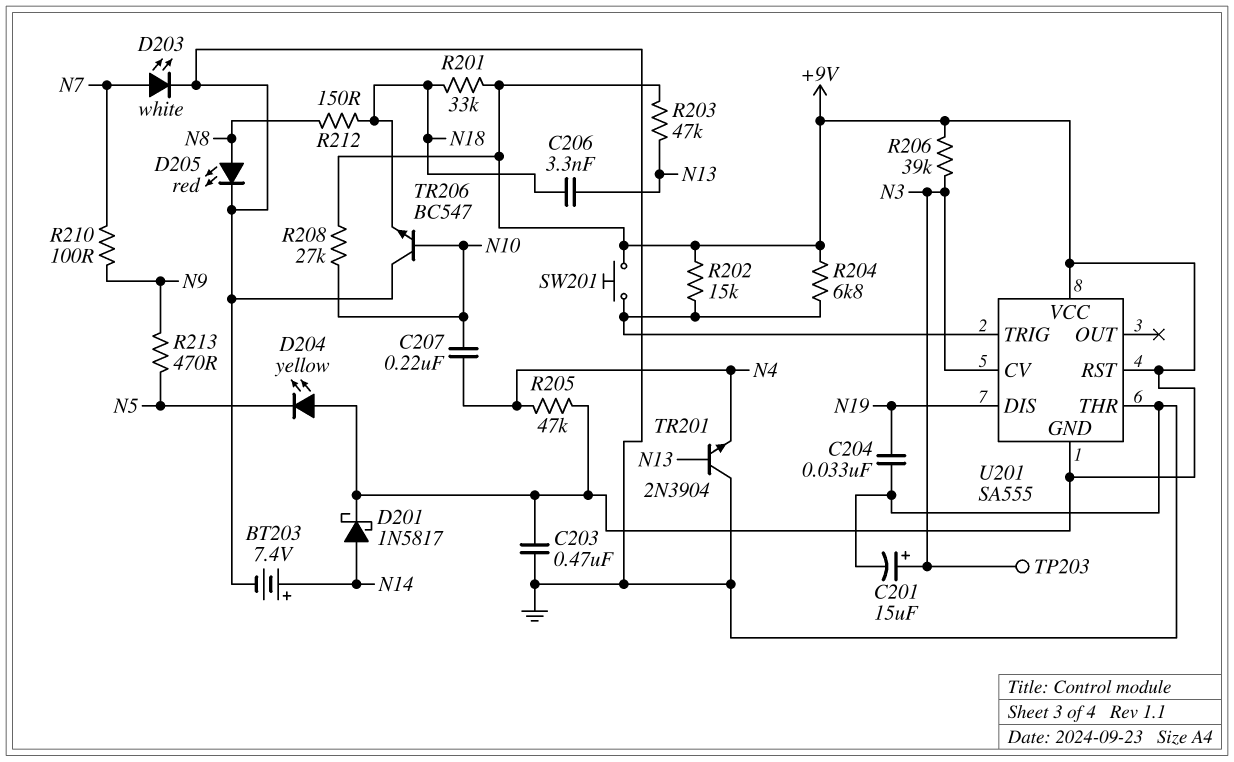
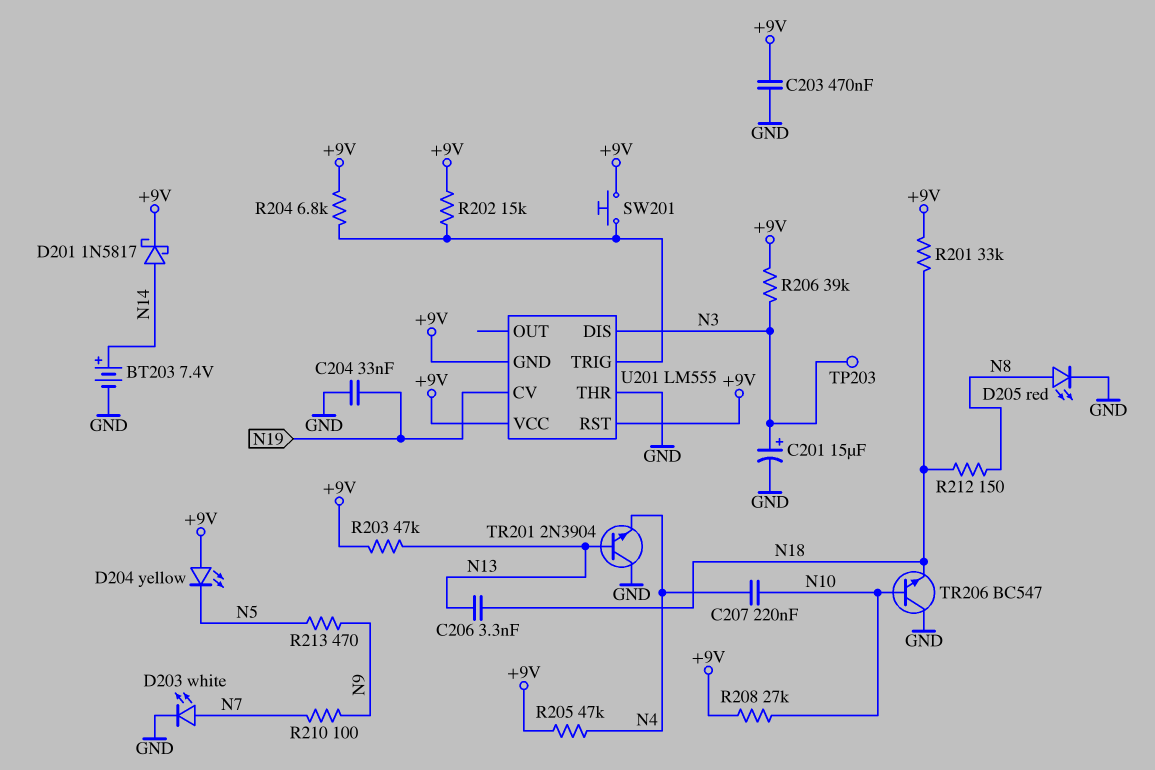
U201: SA555 -> LM555
U201 pin CV: N3 -> N19
U201 pin DIS: N19 -> N3

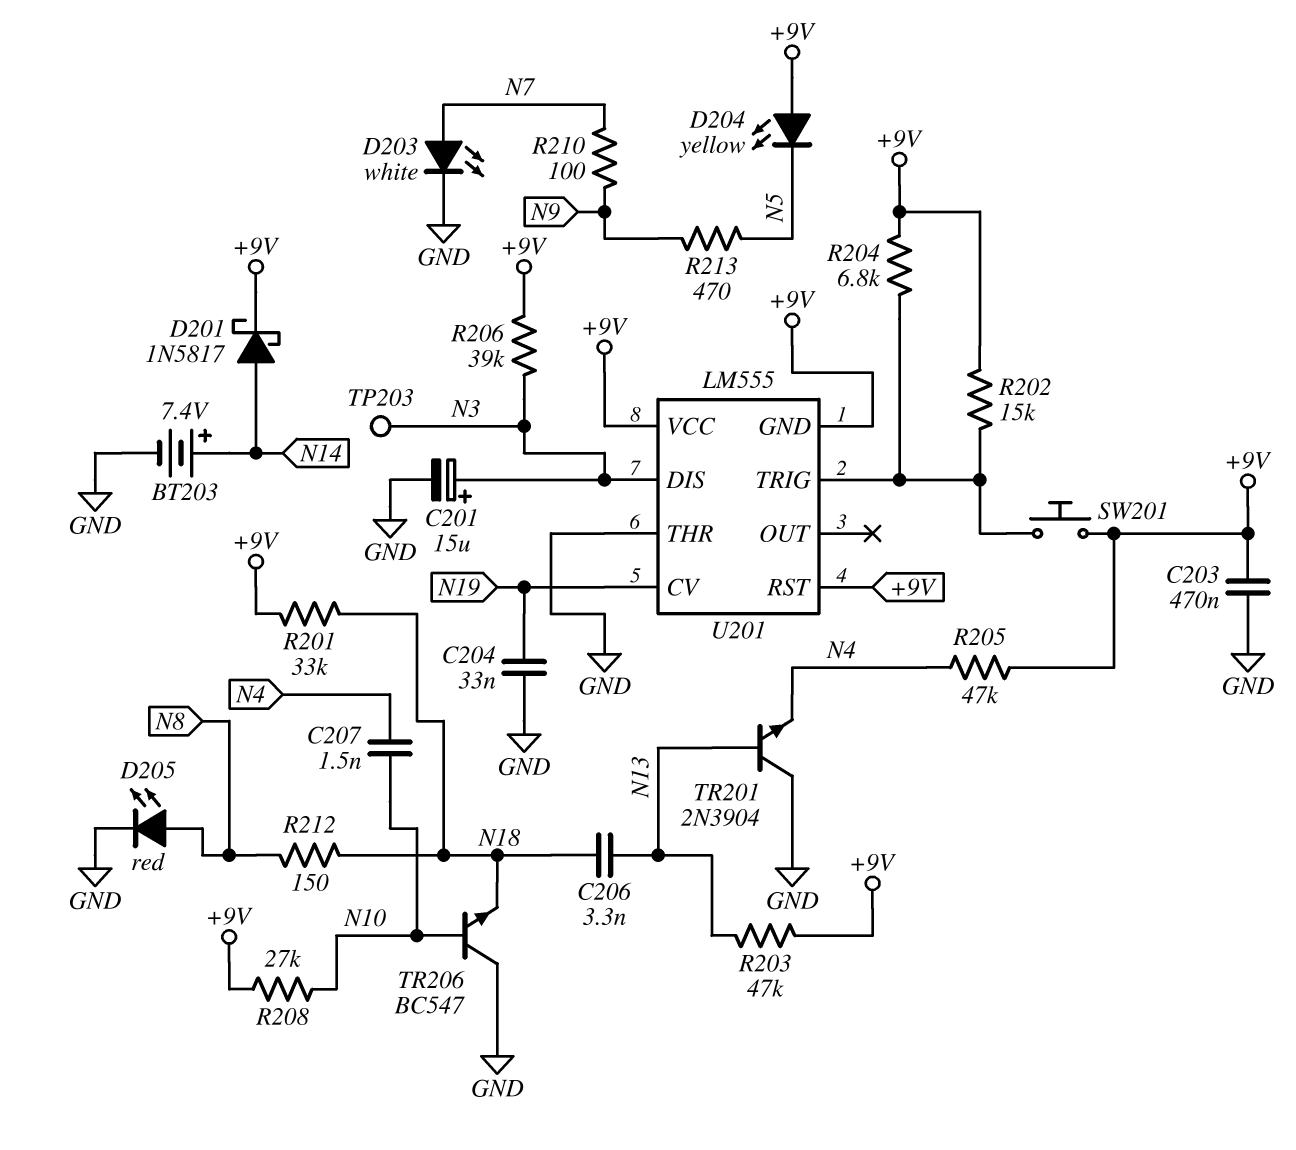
C207: 220nF (N4, N10) -> 1.5nF (N4, N10)

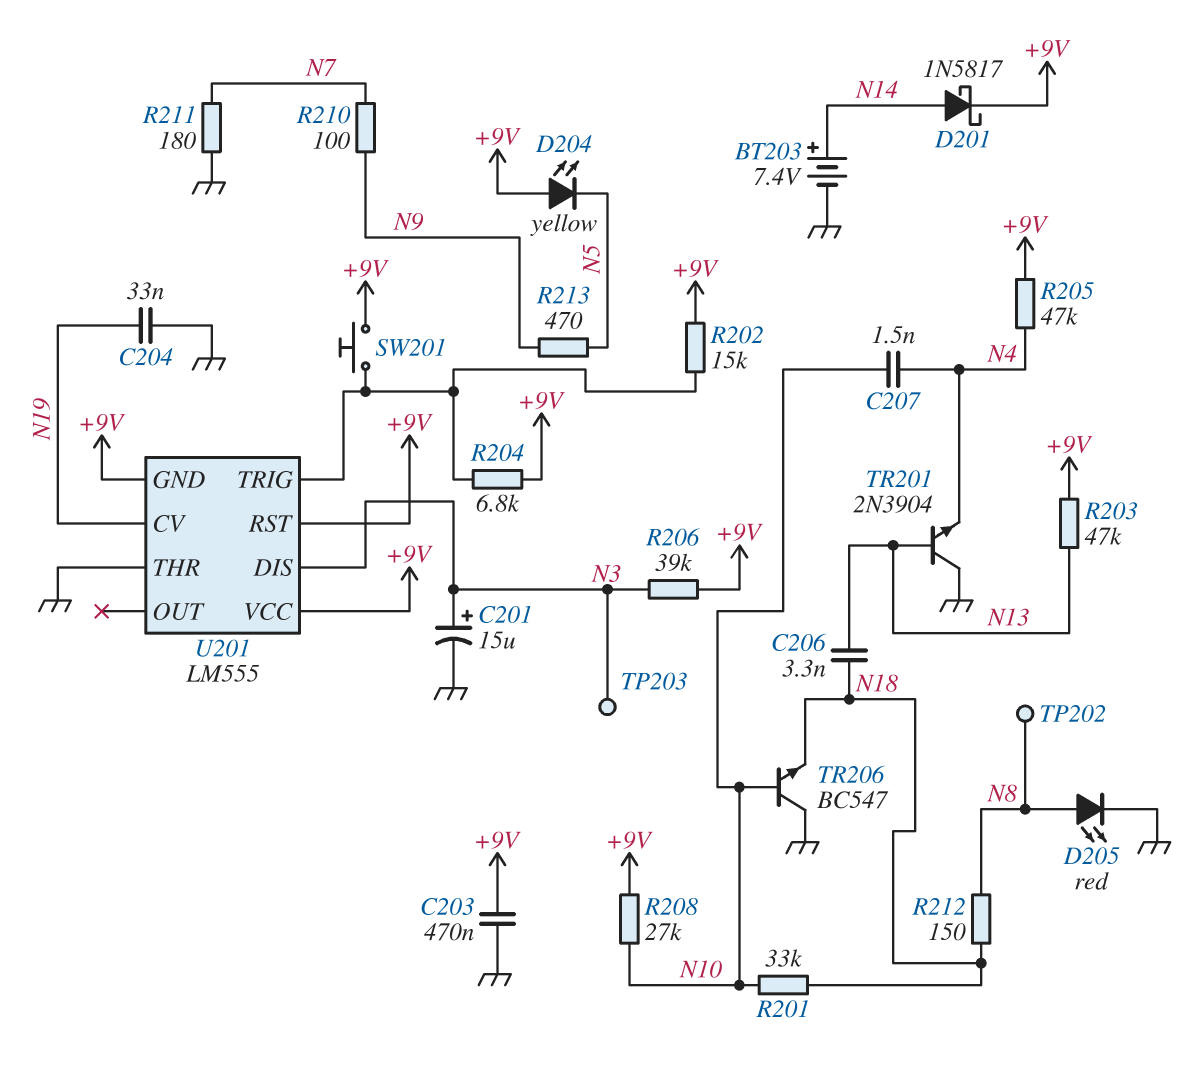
D203: LED white (A N7, K GND) -> none
R201: 33k (+9V, N18) -> 33k (N10, N18)
R211: none -> 180 (GND, N7)
TP202: none -> test point (N8)

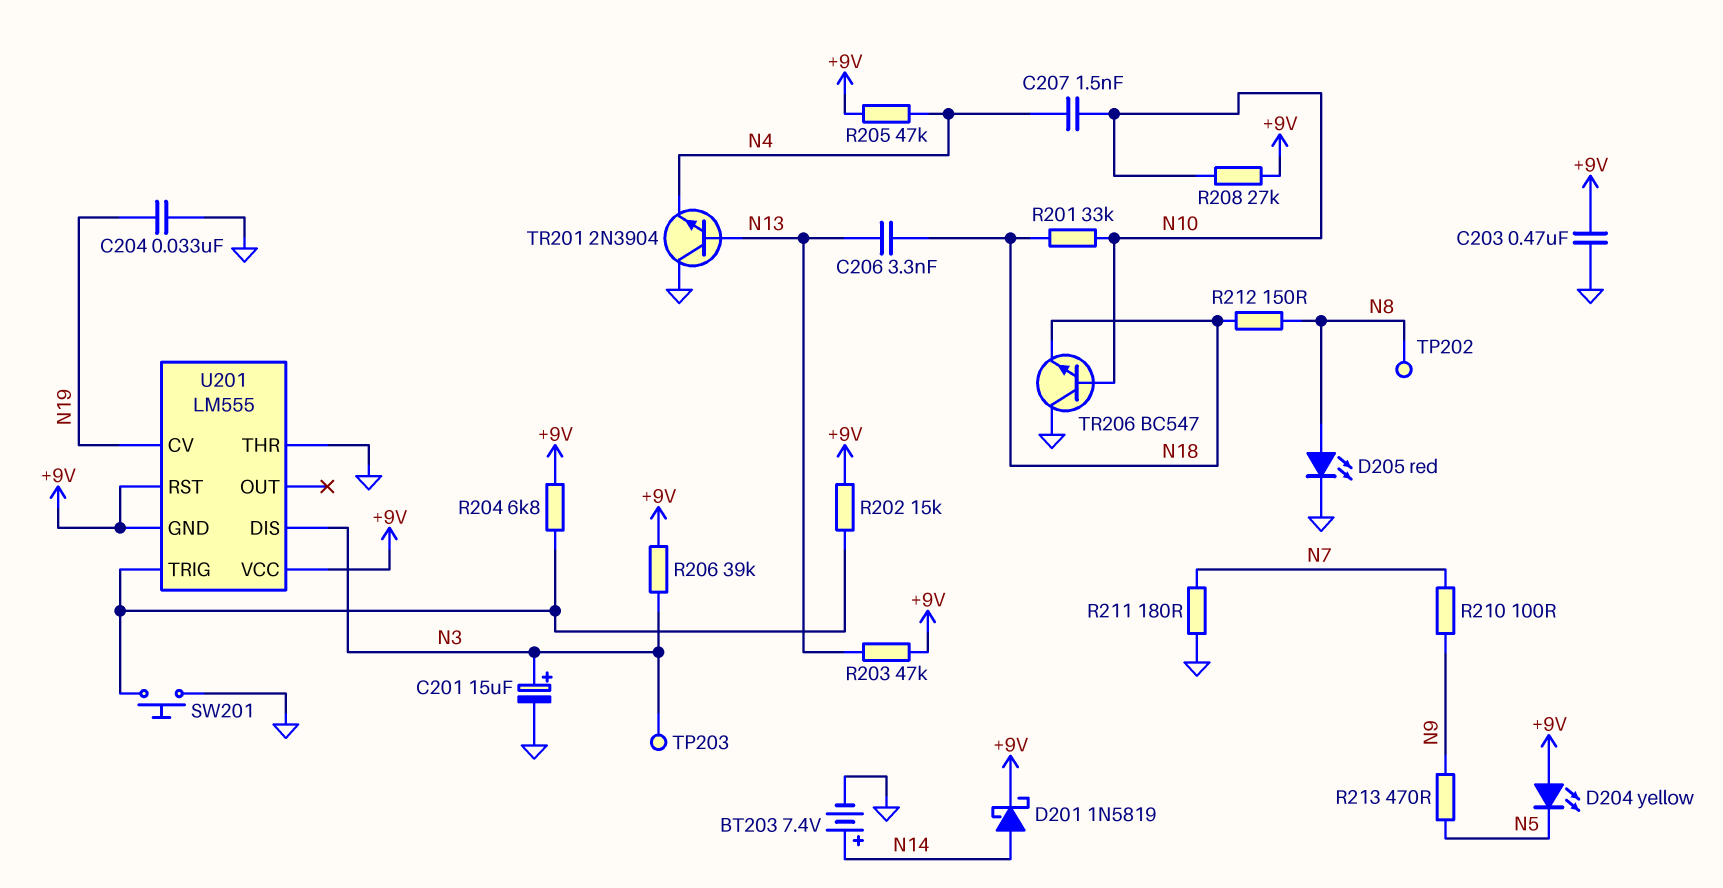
D201: schottky 1N5817 (A N14, K +9V) -> schottky 1N5819 (A N14, K +9V)
SW201: button (+9V, U201/TRIG) -> button (GND, U201/TRIG)

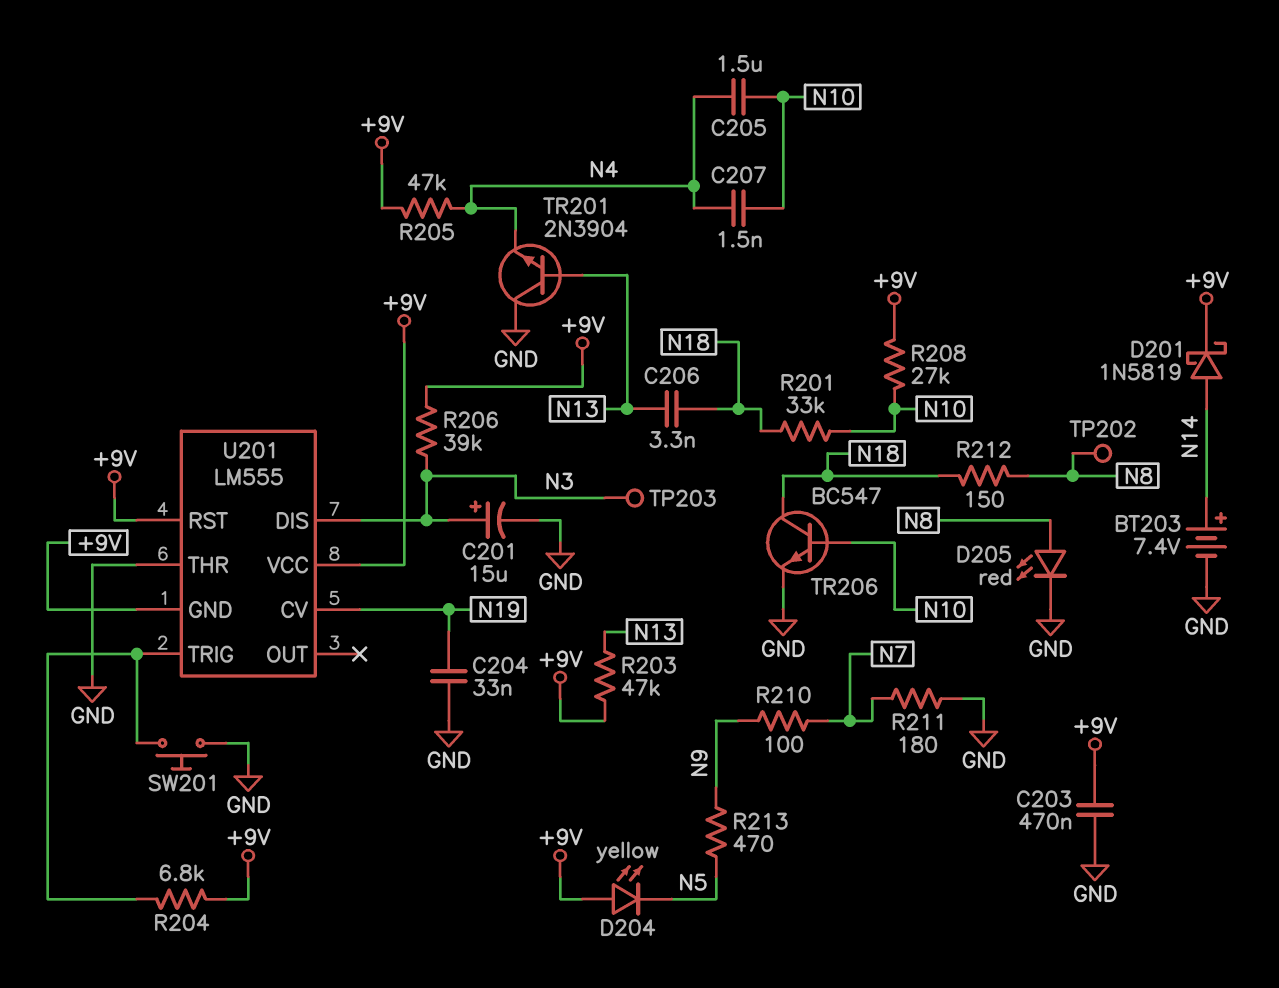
C205: none -> 1.5uF (N4, N10)
R202: 15k (+9V, U201/TRIG) -> none
TR206: NPN BC547 (B N10, C GND, E N18) -> NPN BC547 (B N10, C N18, E GND)

